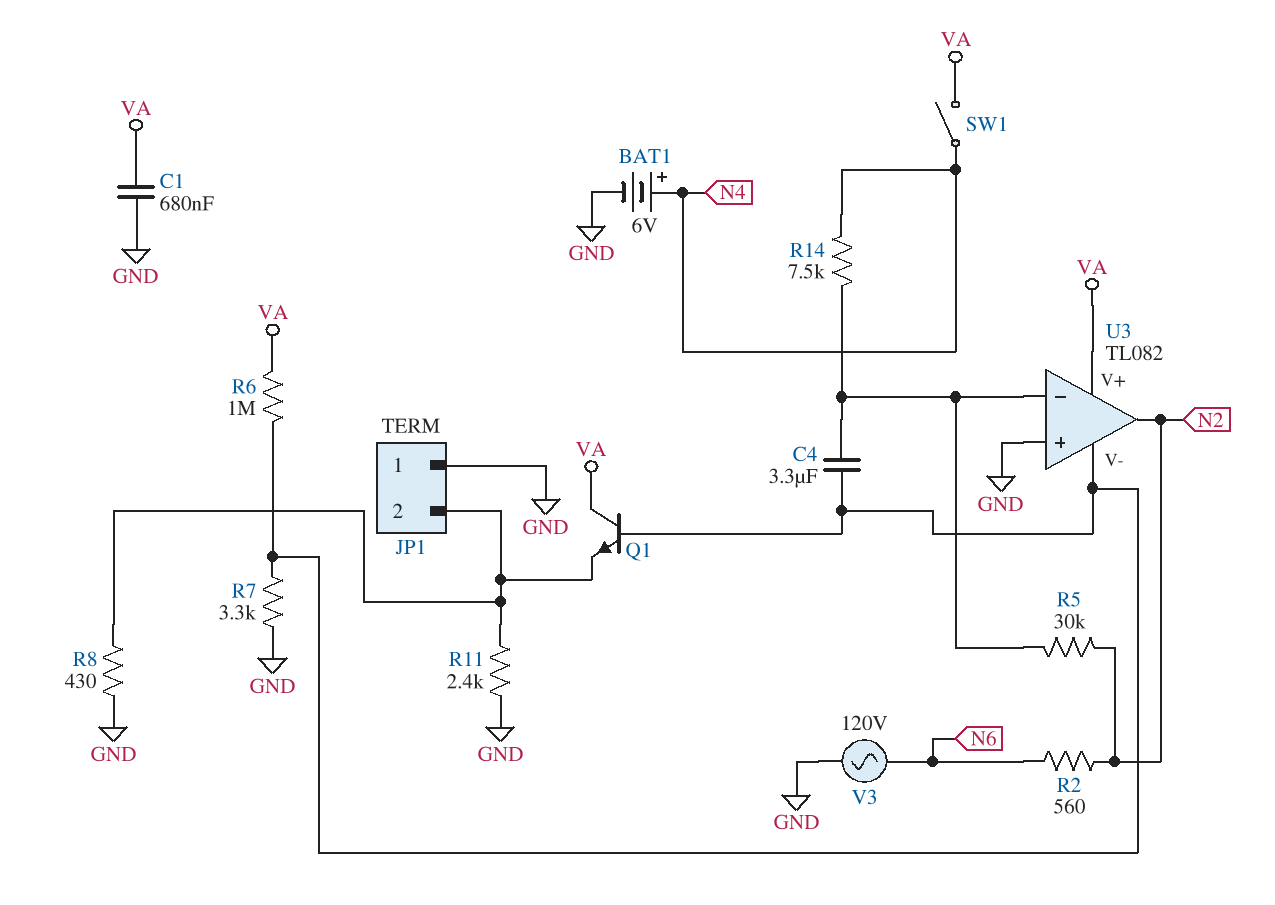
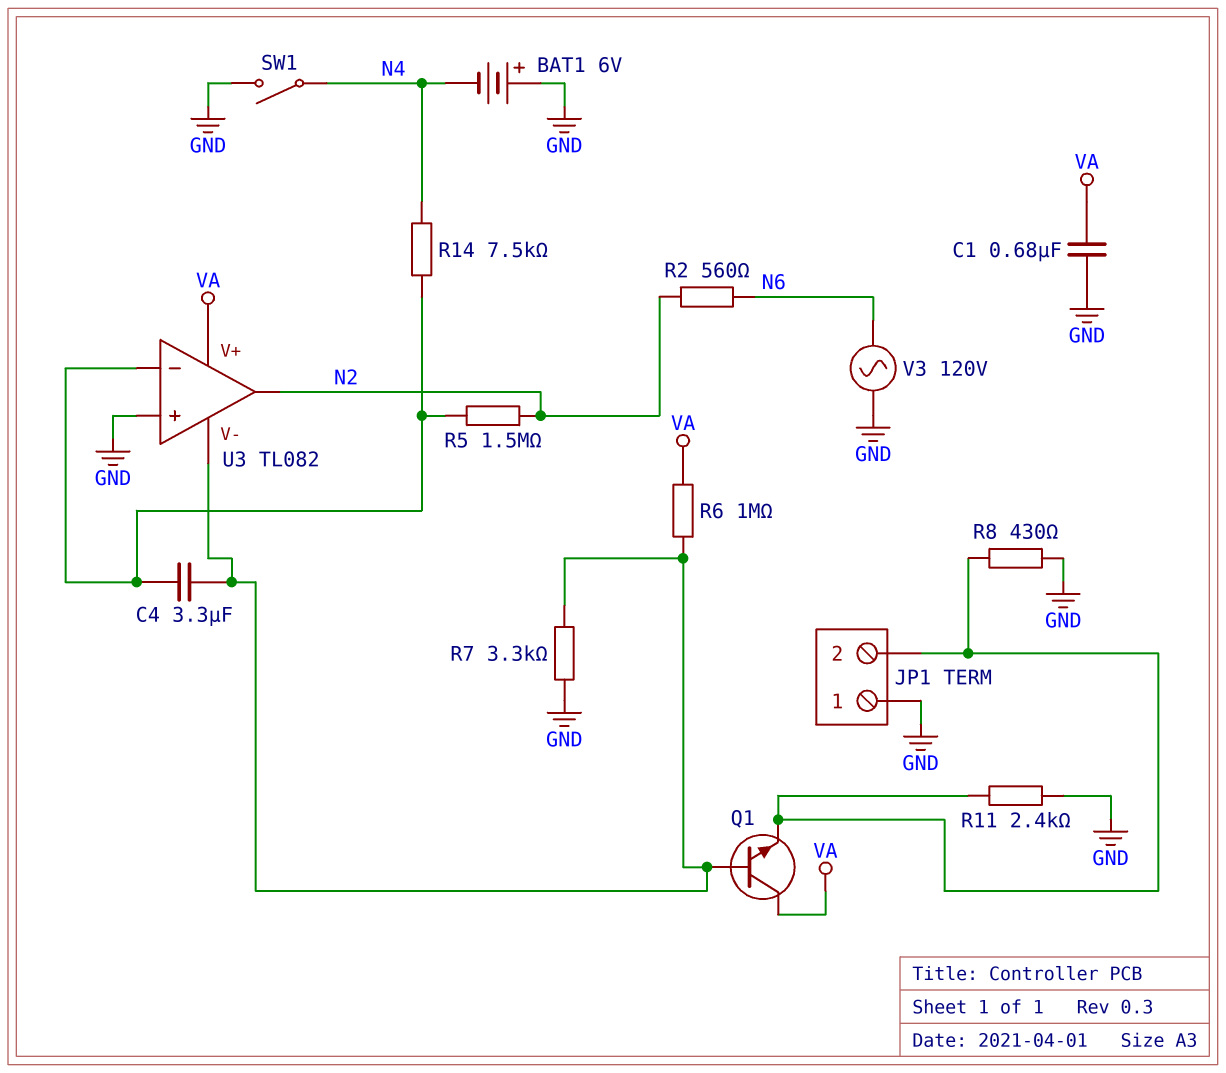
BAT1: 6V (plus N4, minus GND) -> 6V (plus GND, minus N4)
R5: 30k (N2, U3/in-) -> 1.5M (N2, U3/in-)
SW1: switch (N4, VA) -> switch (GND, N4)

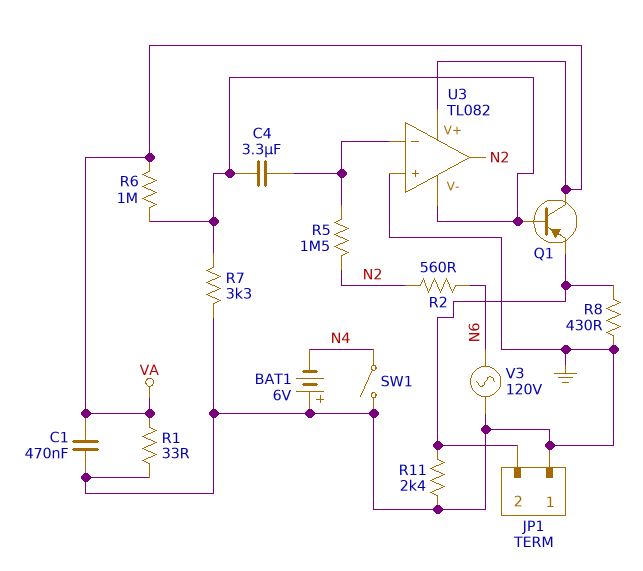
C1: 680nF (GND, VA) -> 470nF (GND, VA)
Q1: NPN (B U3/V-, C VA, E JP1/2) -> PNP (B U3/V-, C VA, E JP1/2)
R1: none -> 33 (GND, VA)
R14: 7.5k (N4, U3/in-) -> none

